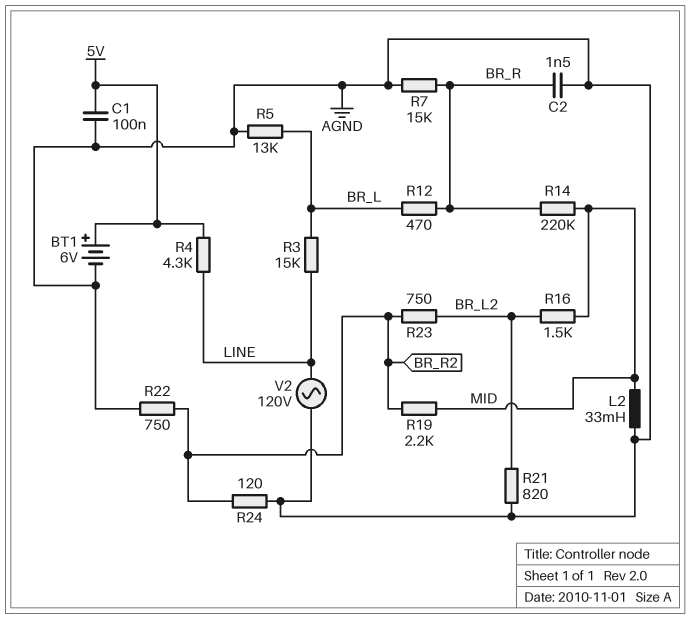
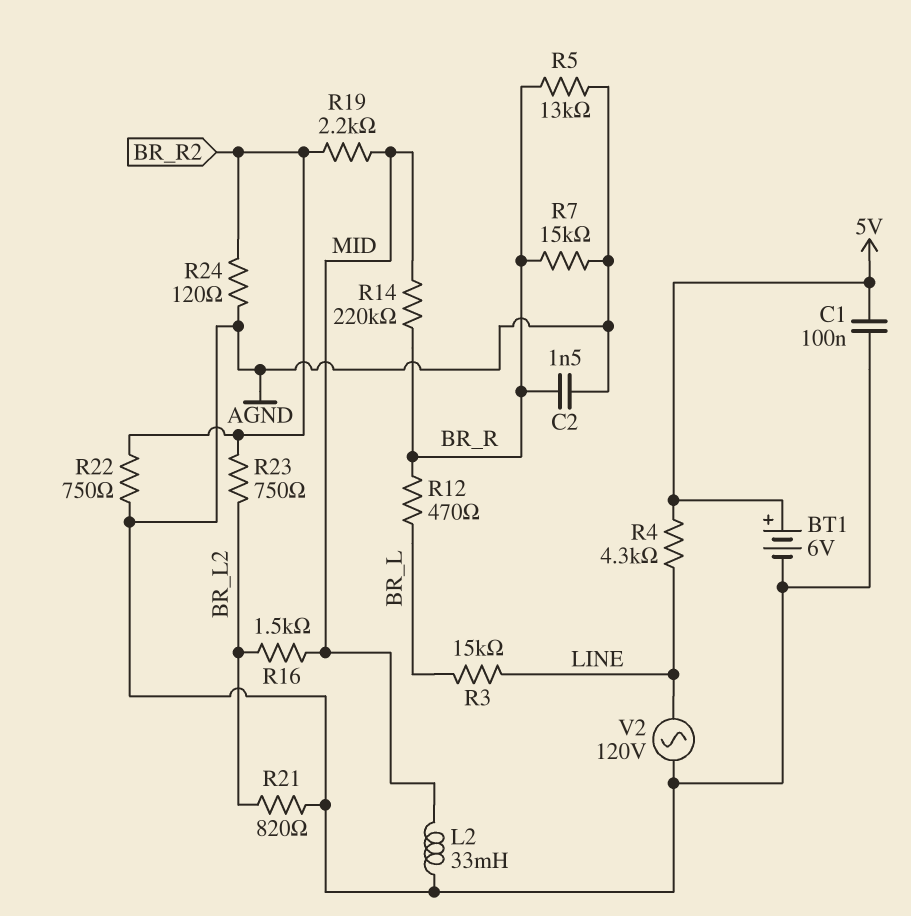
R5: 13k (AGND, BR_L) -> 13k (AGND, BR_R)

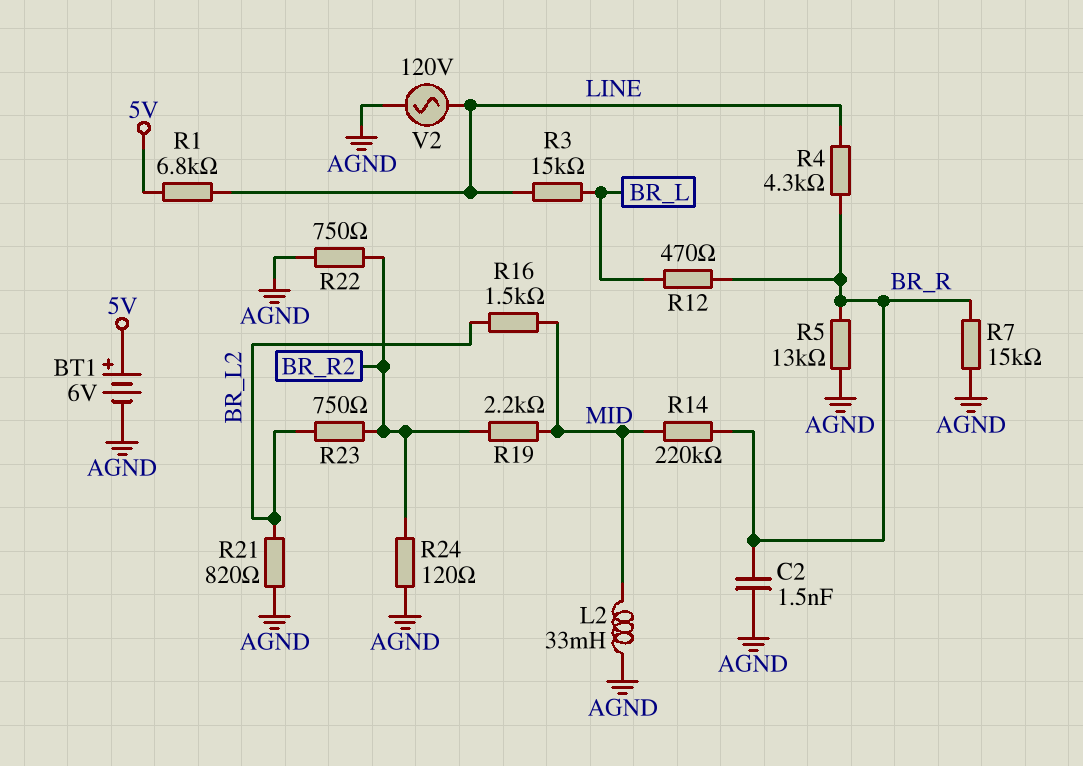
C1: 100nF (5V, AGND) -> none
R1: none -> 6.8k (5V, LINE)
R4: 4.3k (5V, LINE) -> 4.3k (BR_R, LINE)

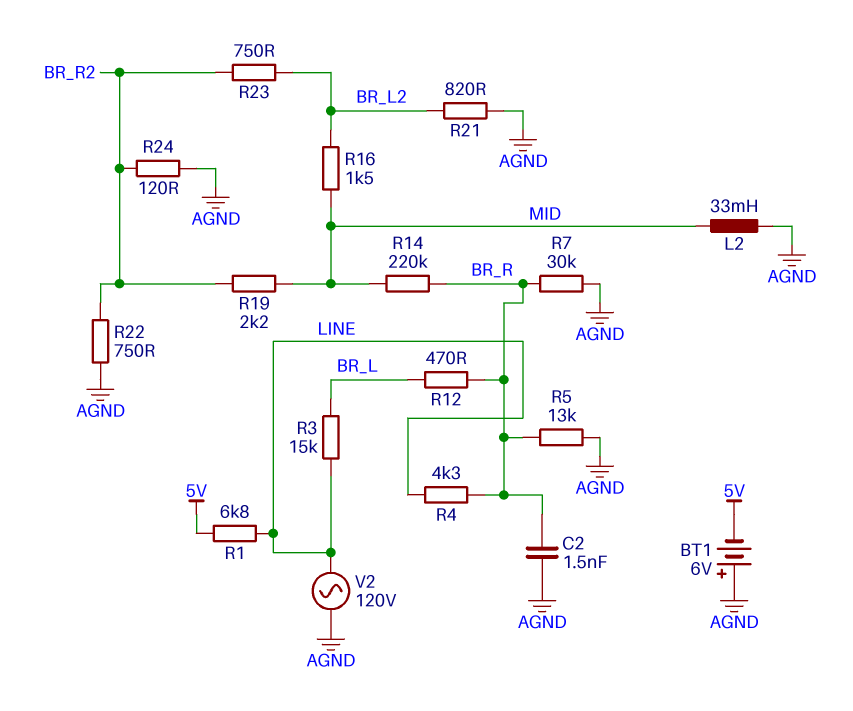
BT1: 6V (plus 5V, minus AGND) -> 6V (plus AGND, minus 5V)
R7: 15k (AGND, BR_R) -> 30k (AGND, BR_R)

